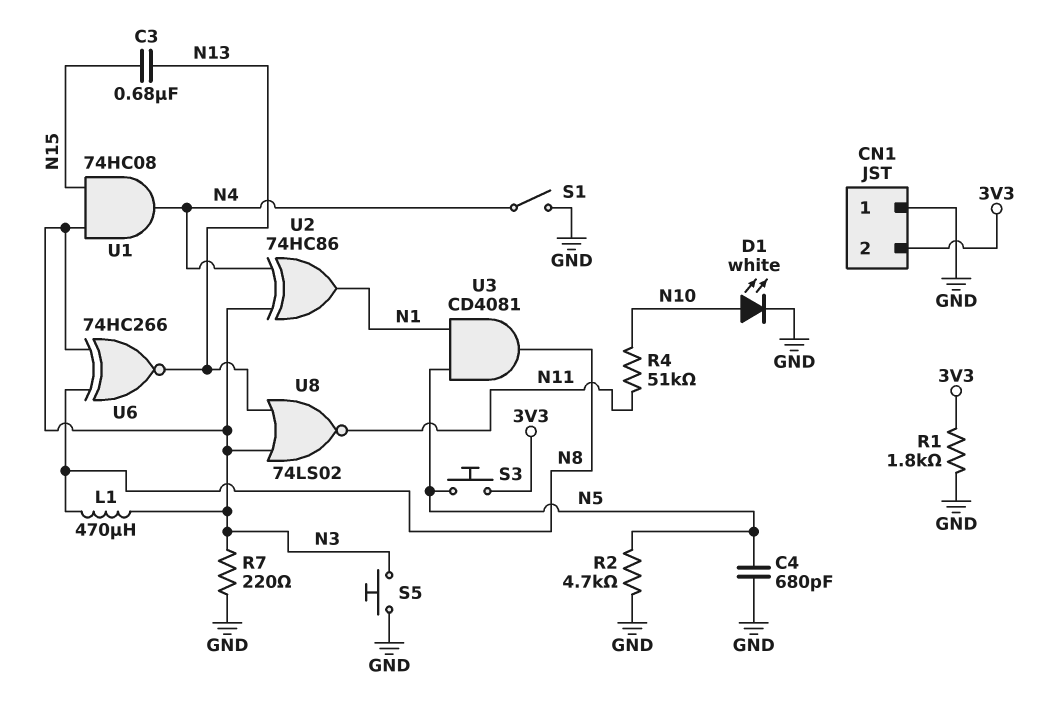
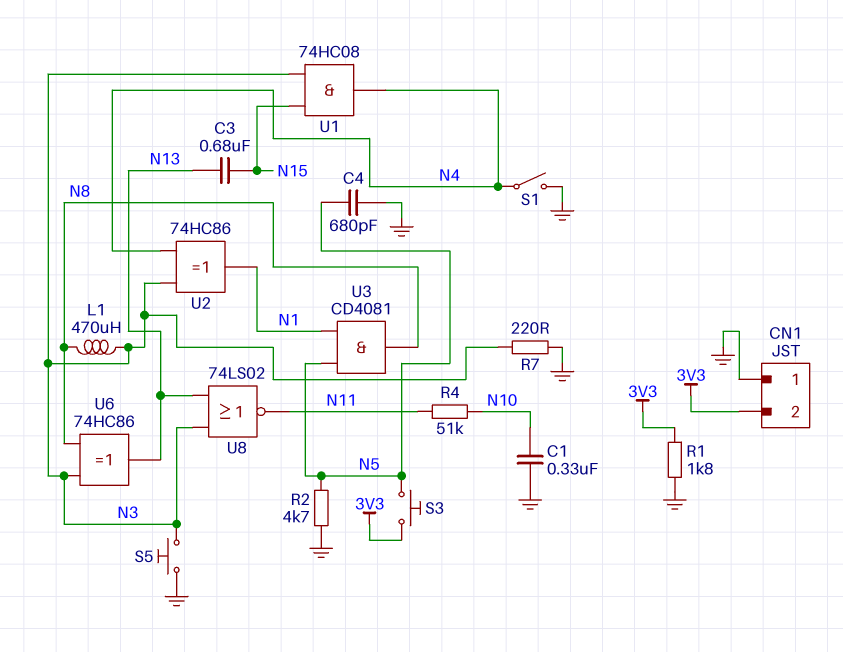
C1: none -> 330nF (GND, N10)
D1: LED white (A N10, K GND) -> none
U6: XNOR 74HC266 (in N3, in N8, out N13) -> XOR 74HC86 (in N3, in N8, out N13)

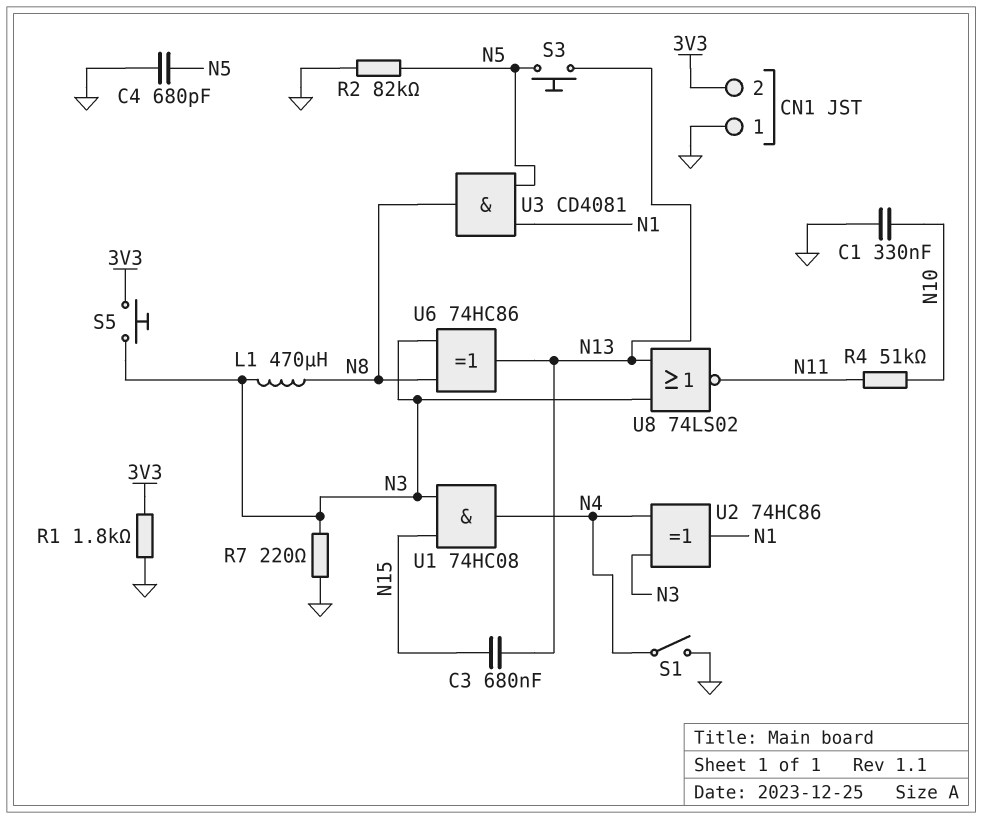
R2: 4.7k (GND, N5) -> 82k (GND, N5)
S3: button (3V3, N5) -> button (N5, N13)
S5: button (GND, N3) -> button (3V3, N3)

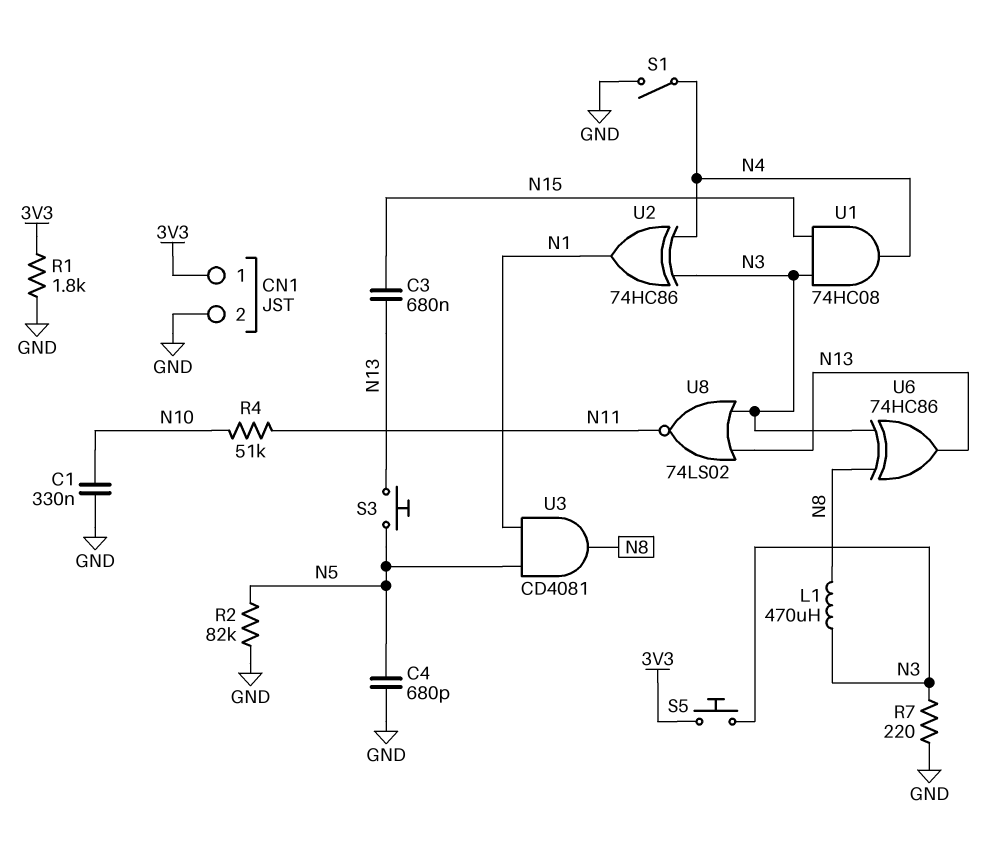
CN1 pin 1: GND -> 3V3
CN1 pin 2: 3V3 -> GND

